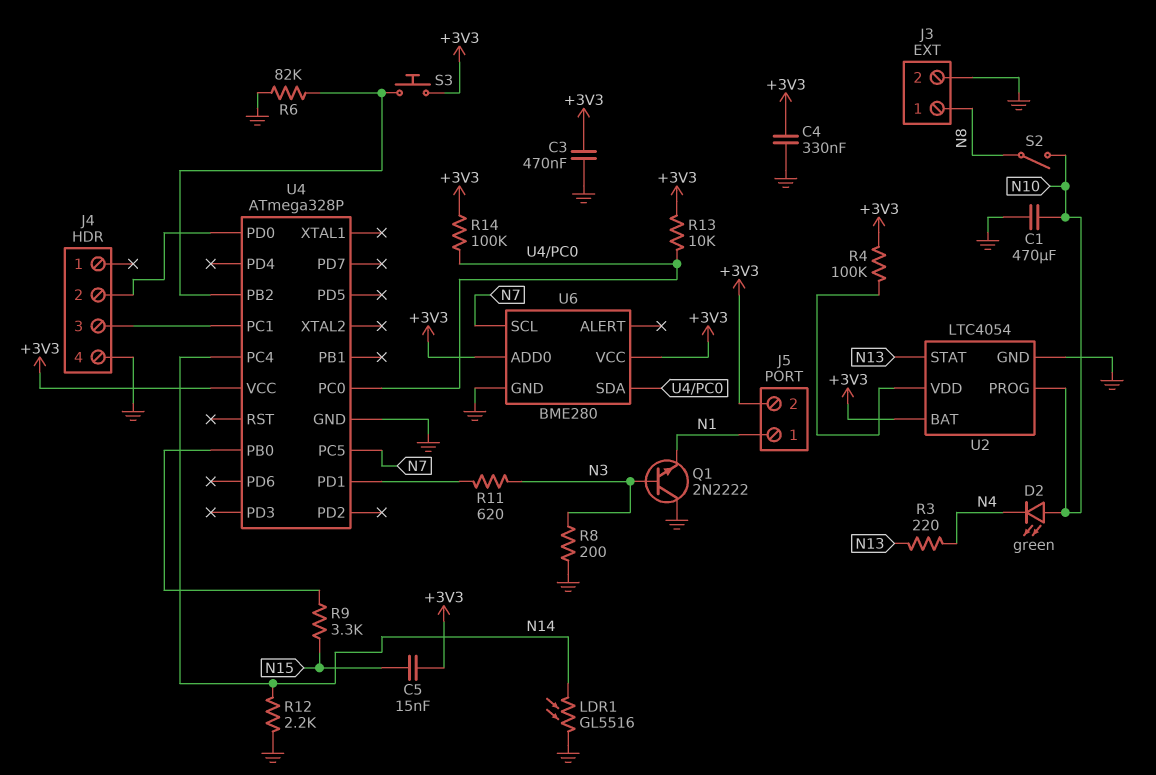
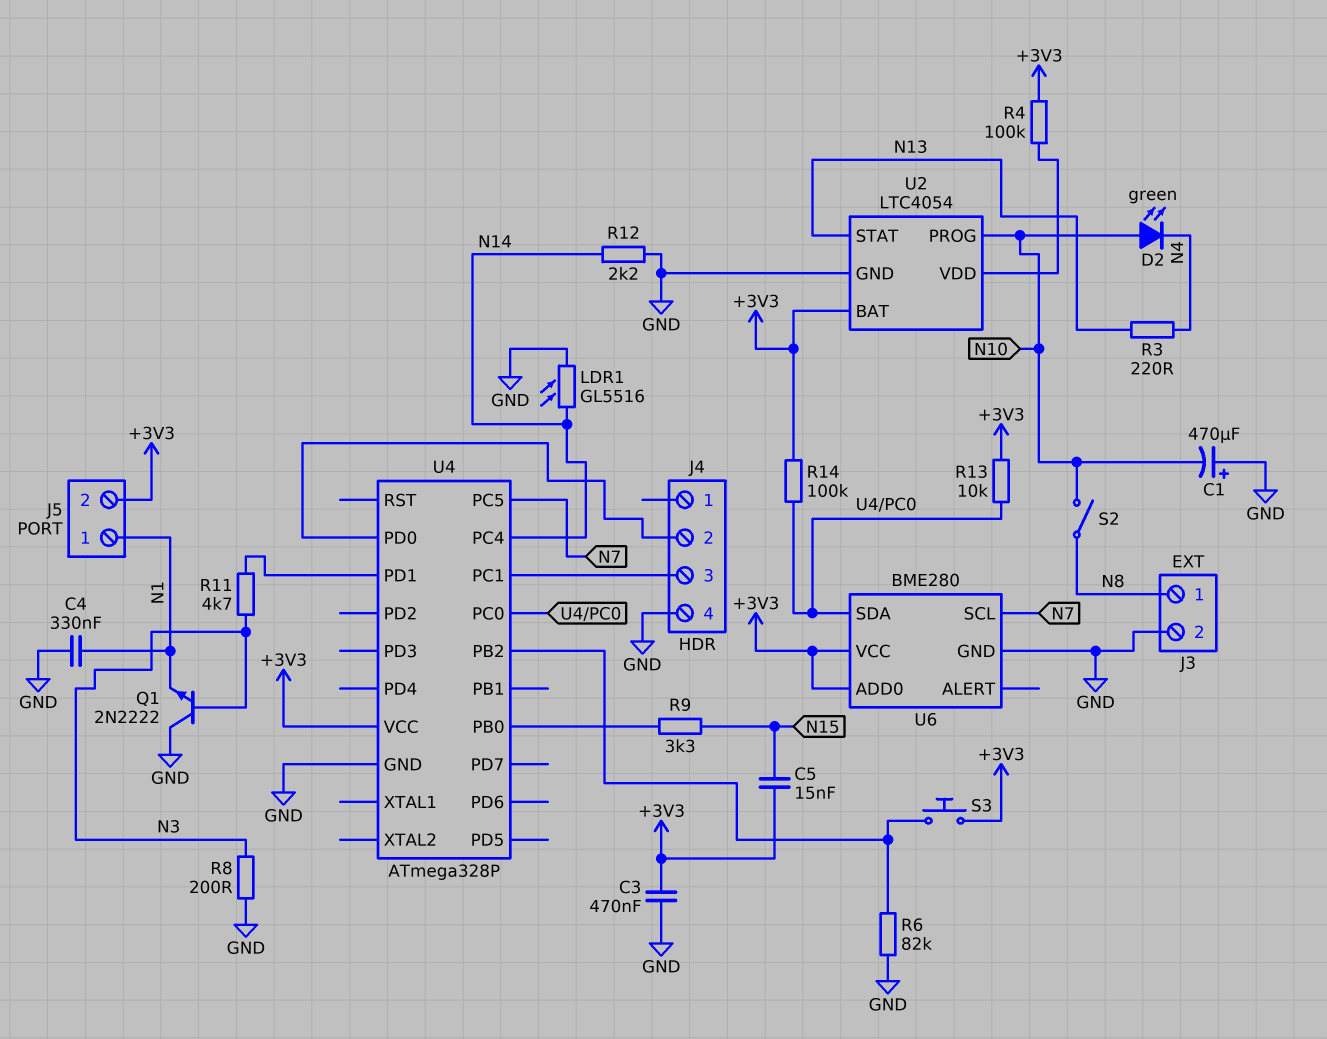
C1: 470uF (GND, N10) -> 470uF (plus GND, minus N10)
C4: 330nF (+3V3, GND) -> 330nF (GND, N1)
R11: 620 (N3, U4/PD1) -> 4.7k (N3, U4/PD1)

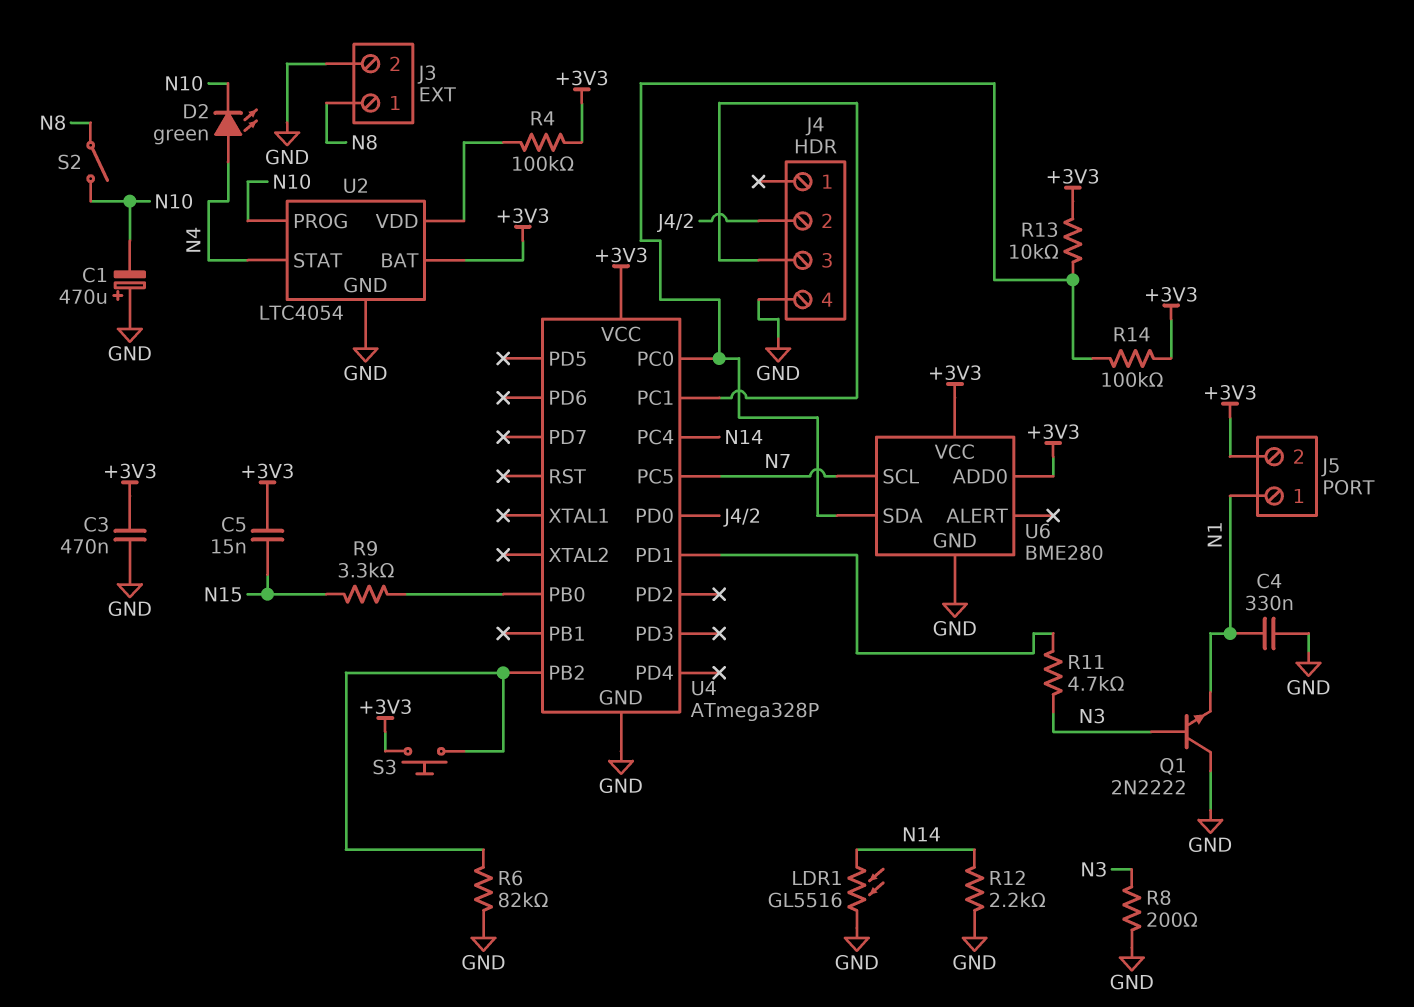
D2: LED green (A N10, K N4) -> LED green (A N4, K N10)
R3: 220 (N4, N13) -> none
U2 pin STAT: N13 -> N4

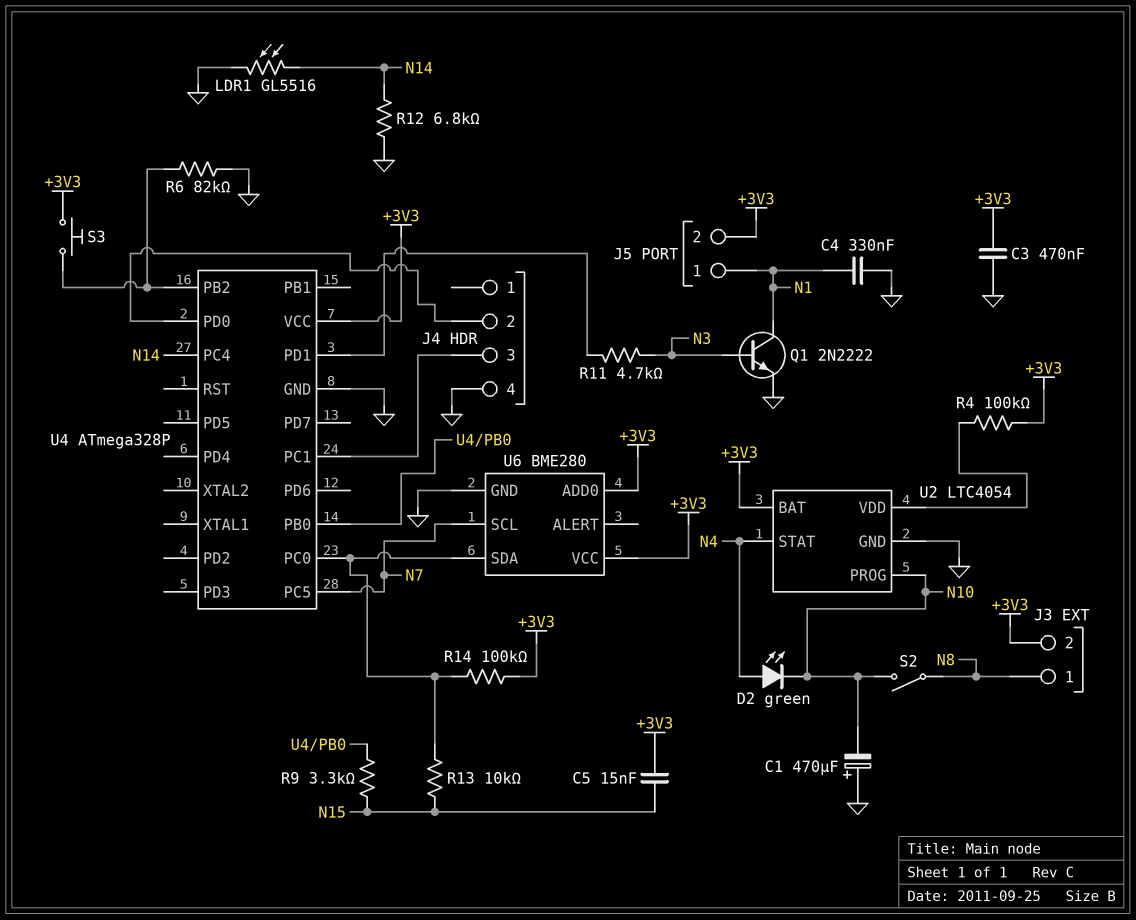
J3 pin 2: GND -> +3V3
Q1: NPN 2N2222 (B N3, C GND, E N1) -> NPN 2N2222 (B N3, C N1, E GND)
R8: 200 (GND, N3) -> none
R12: 2.2k (GND, N14) -> 6.8k (GND, N14)
R13: 10k (+3V3, U4/PC0) -> 10k (N15, U4/PC0)

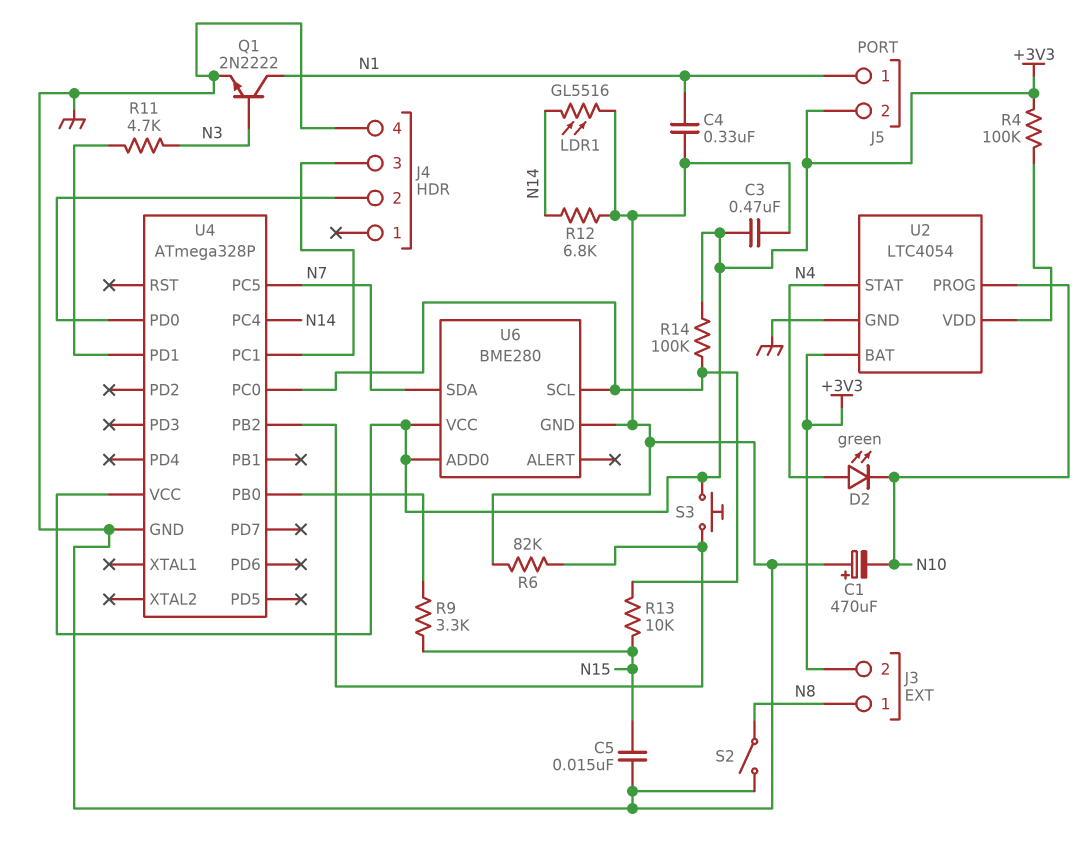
C5: 15nF (+3V3, N15) -> 15nF (GND, N15)
S2: switch (N8, N10) -> switch (GND, N8)
U6 pin SCL: N7 -> U4/PC0
U6 pin SDA: U4/PC0 -> N7

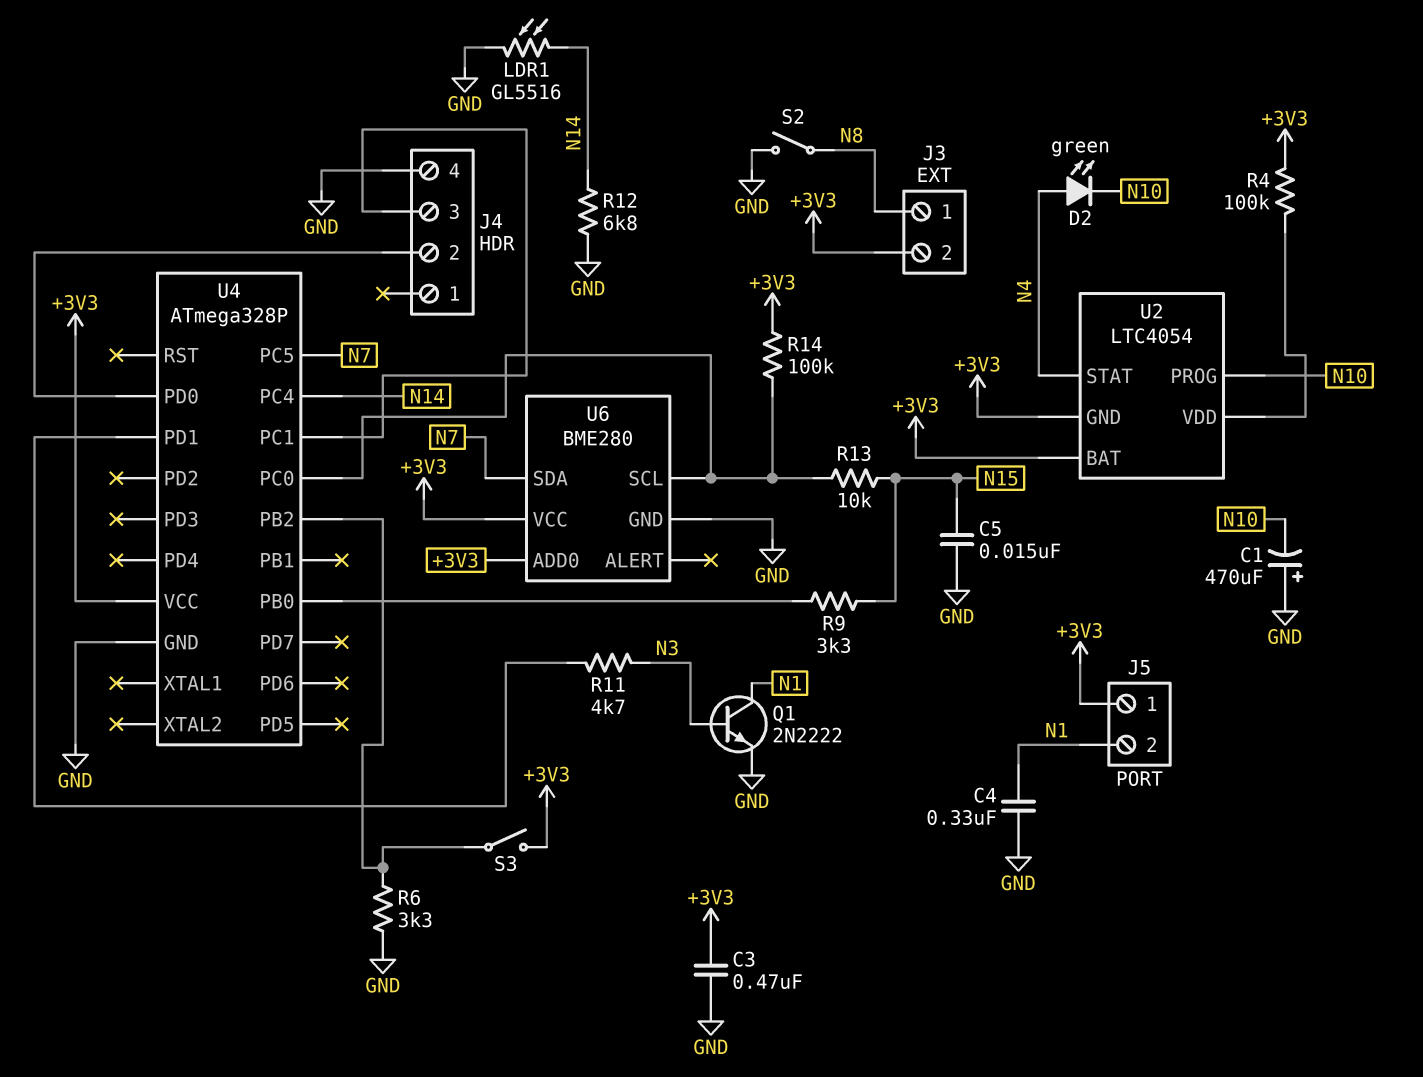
J5 pin 1: N1 -> +3V3
J5 pin 2: +3V3 -> N1
R6: 82k (GND, U4/PB2) -> 3.3k (GND, U4/PB2)
S3: button (+3V3, U4/PB2) -> switch (+3V3, U4/PB2)
U2 pin GND: GND -> +3V3

